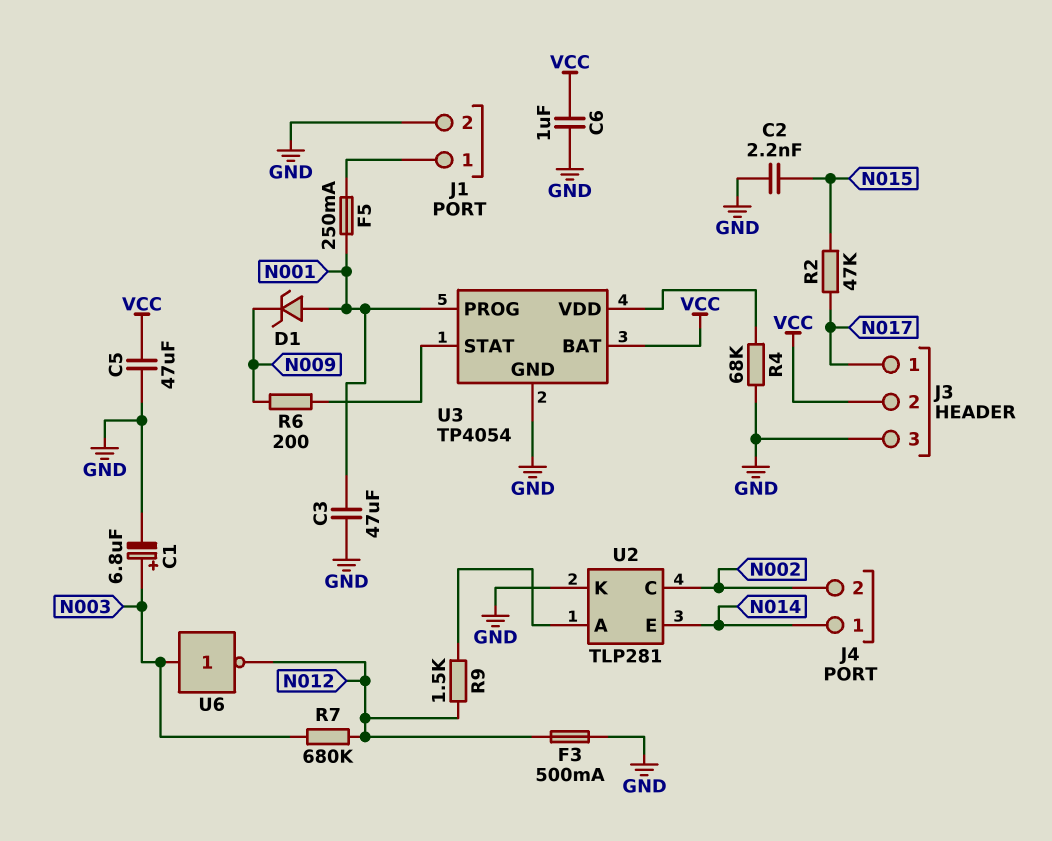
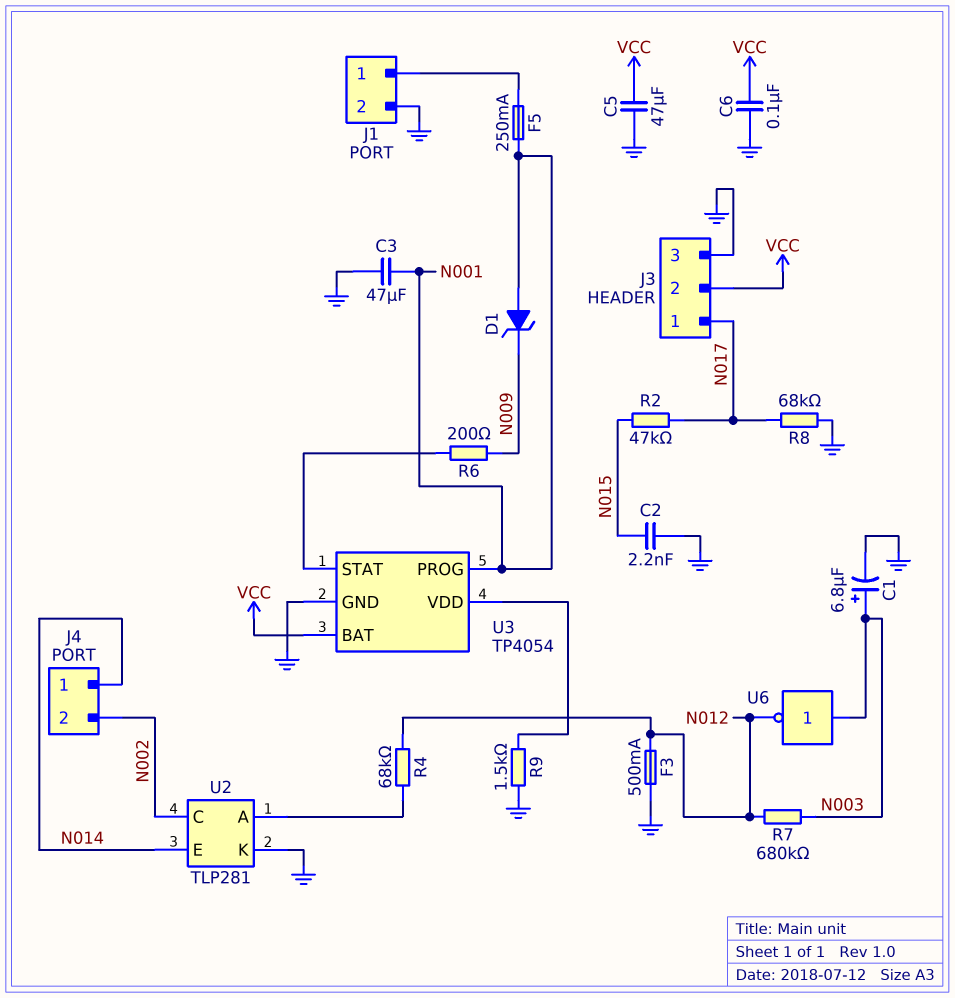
C6: 1uF (GND, VCC) -> 100nF (GND, VCC)
R4: 68k (GND, U3/VDD) -> 68k (N012, U2/A)
R8: none -> 68k (GND, N017)
R9: 1.5k (N012, U2/A) -> 1.5k (GND, U3/VDD)

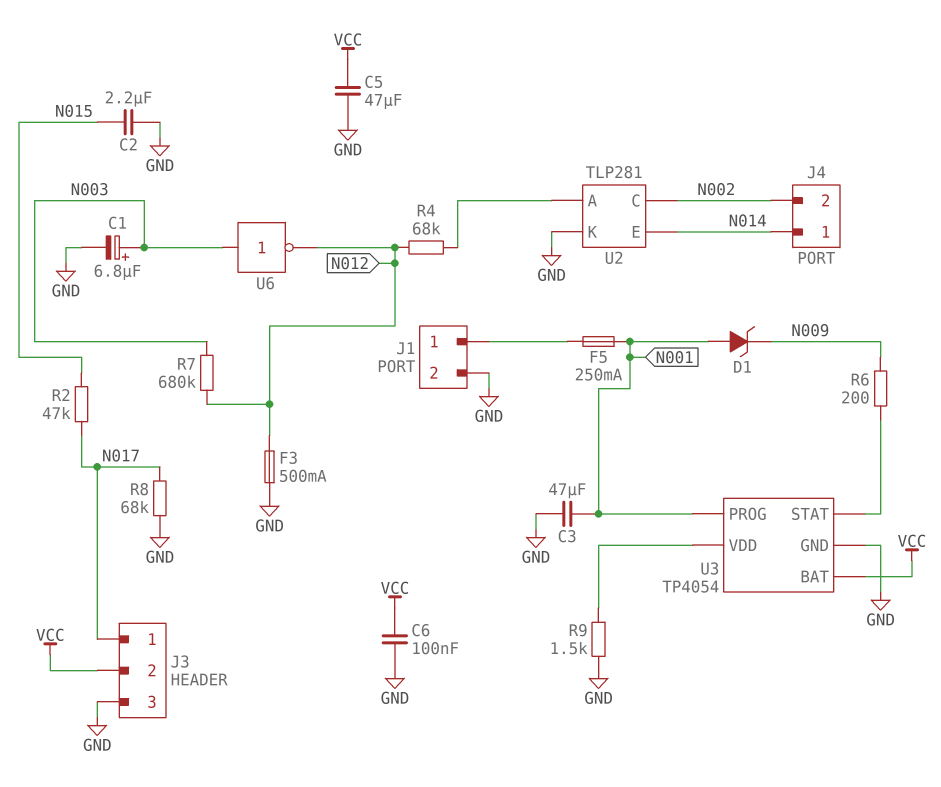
C2: 2.2nF (GND, N015) -> 2.2uF (GND, N015)

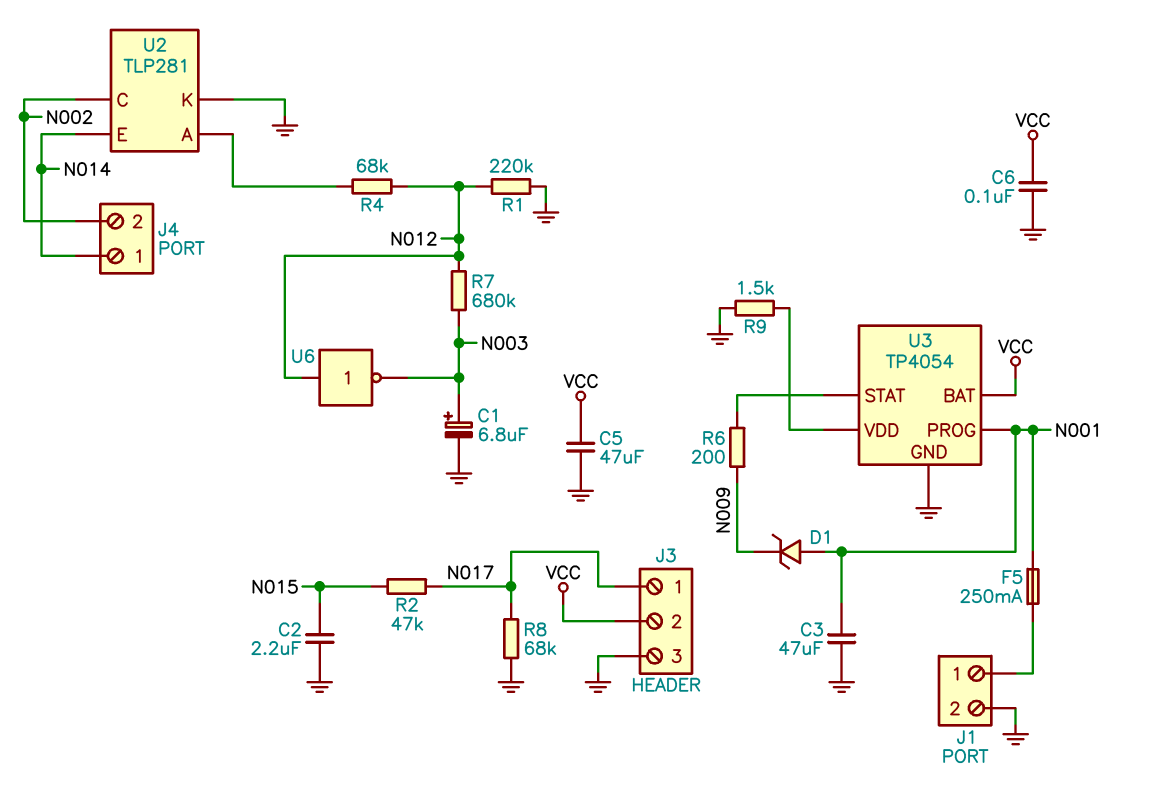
F3: 500mA (GND, N012) -> none
R1: none -> 220k (GND, N012)
U6: NOT (in N003, out N012) -> NOT (in N012, out N003)

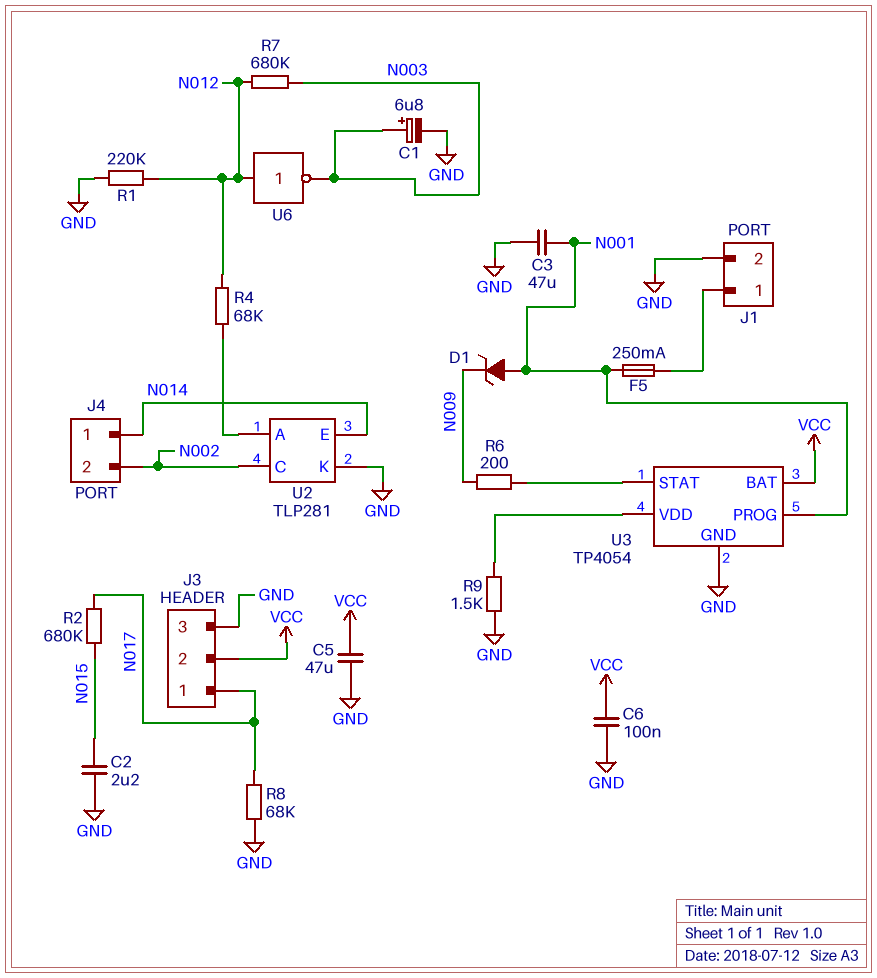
R2: 47k (N015, N017) -> 680k (N015, N017)

